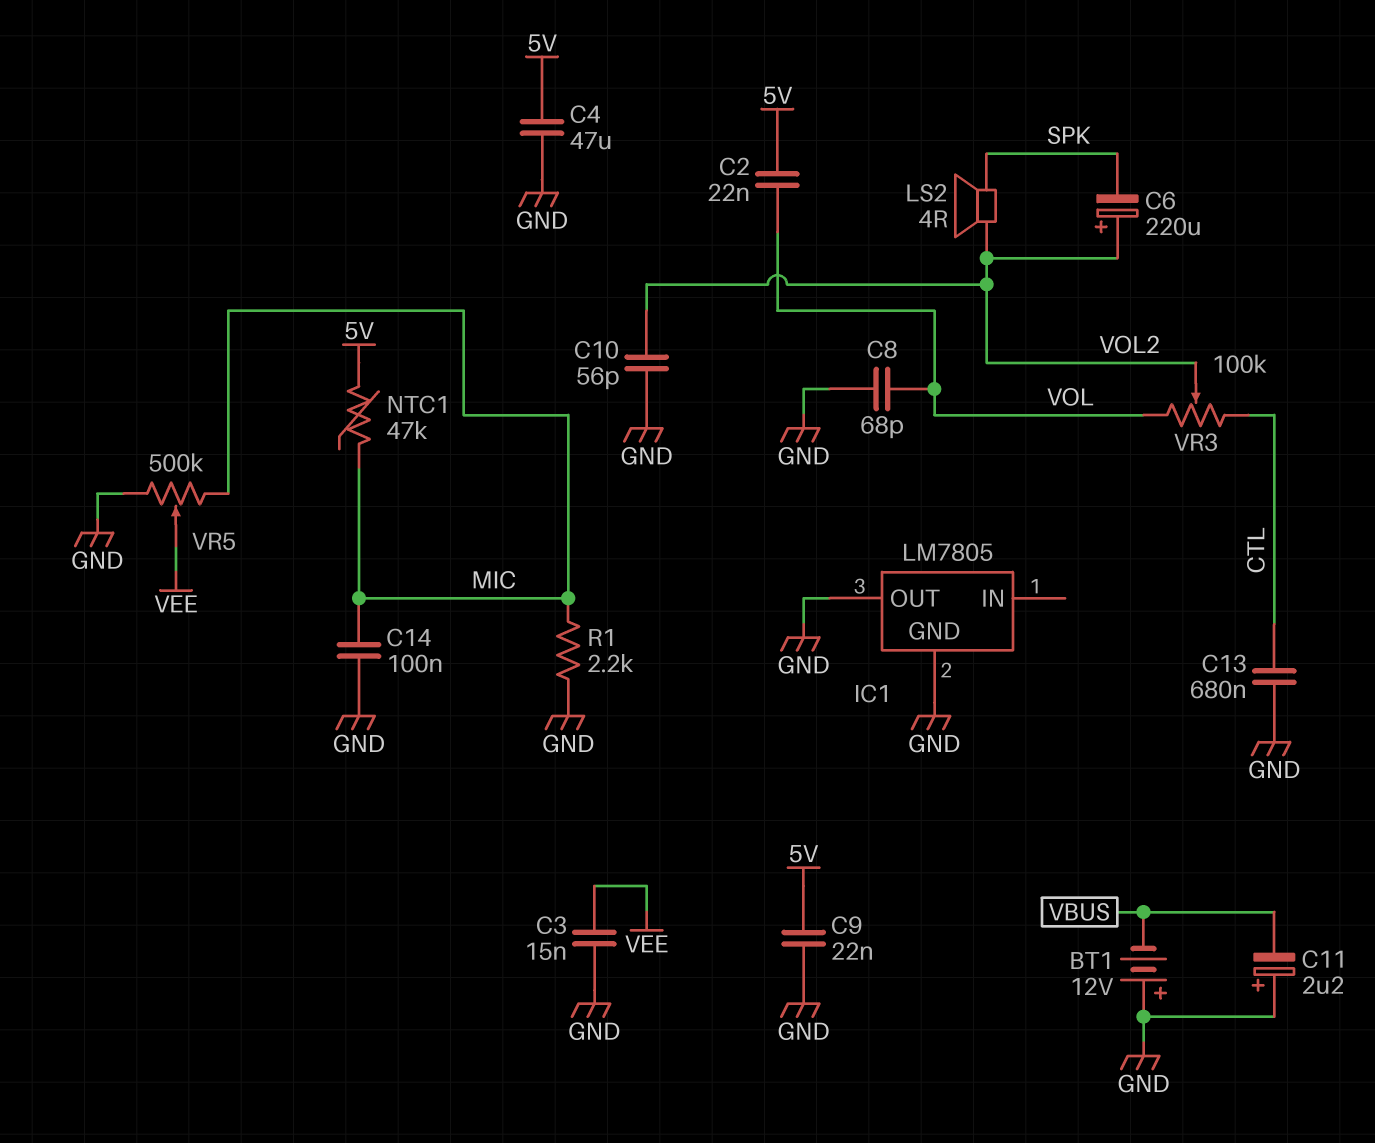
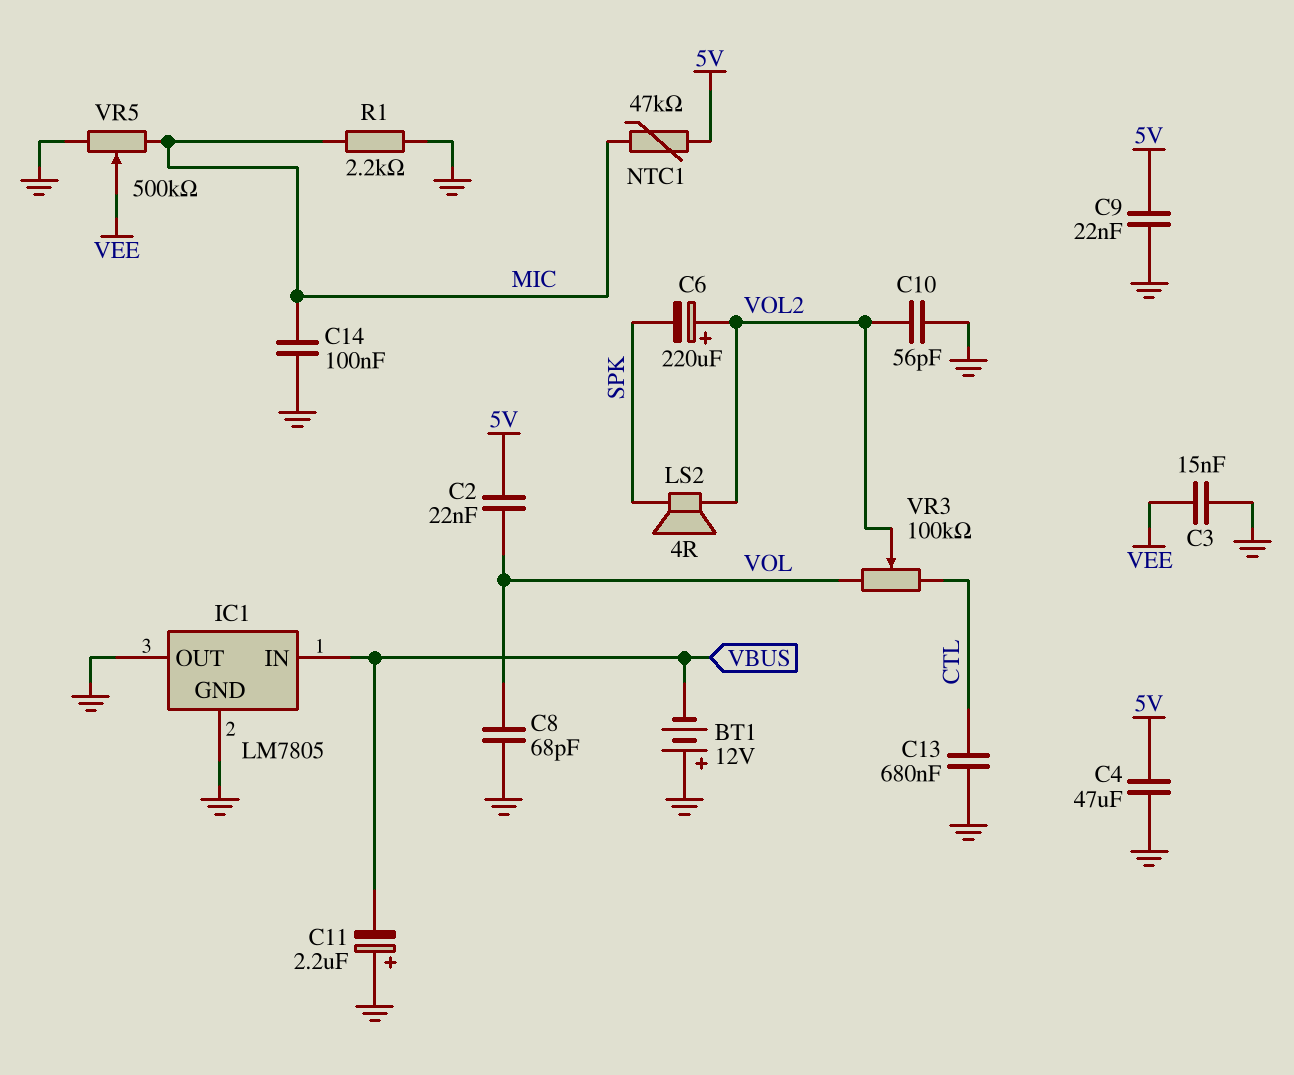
IC1 pin IN: none -> VBUS

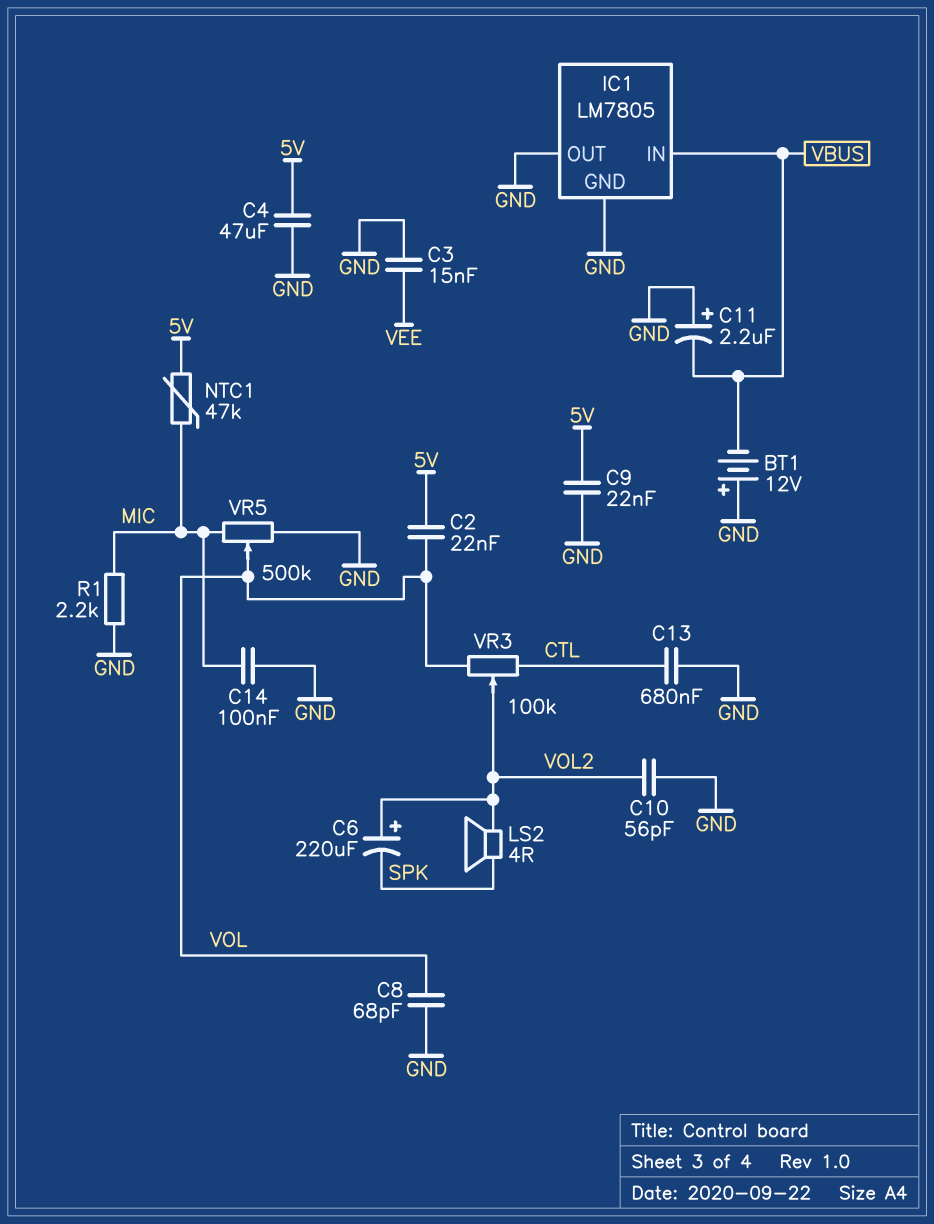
VR5: 500k (GND, MIC, wiper VEE) -> 500k (GND, MIC, wiper VOL)

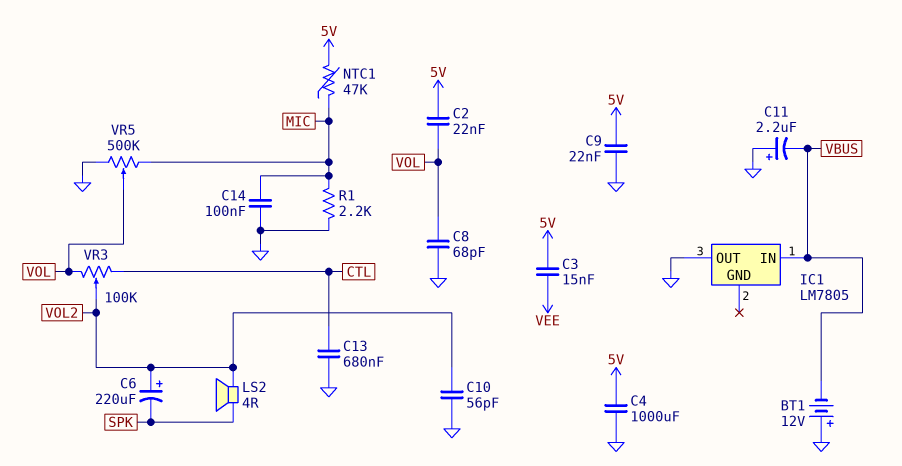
C3: 15nF (GND, VEE) -> 15nF (5V, VEE)
C4: 47uF (5V, GND) -> 1000uF (5V, GND)
IC1 pin GND: GND -> none

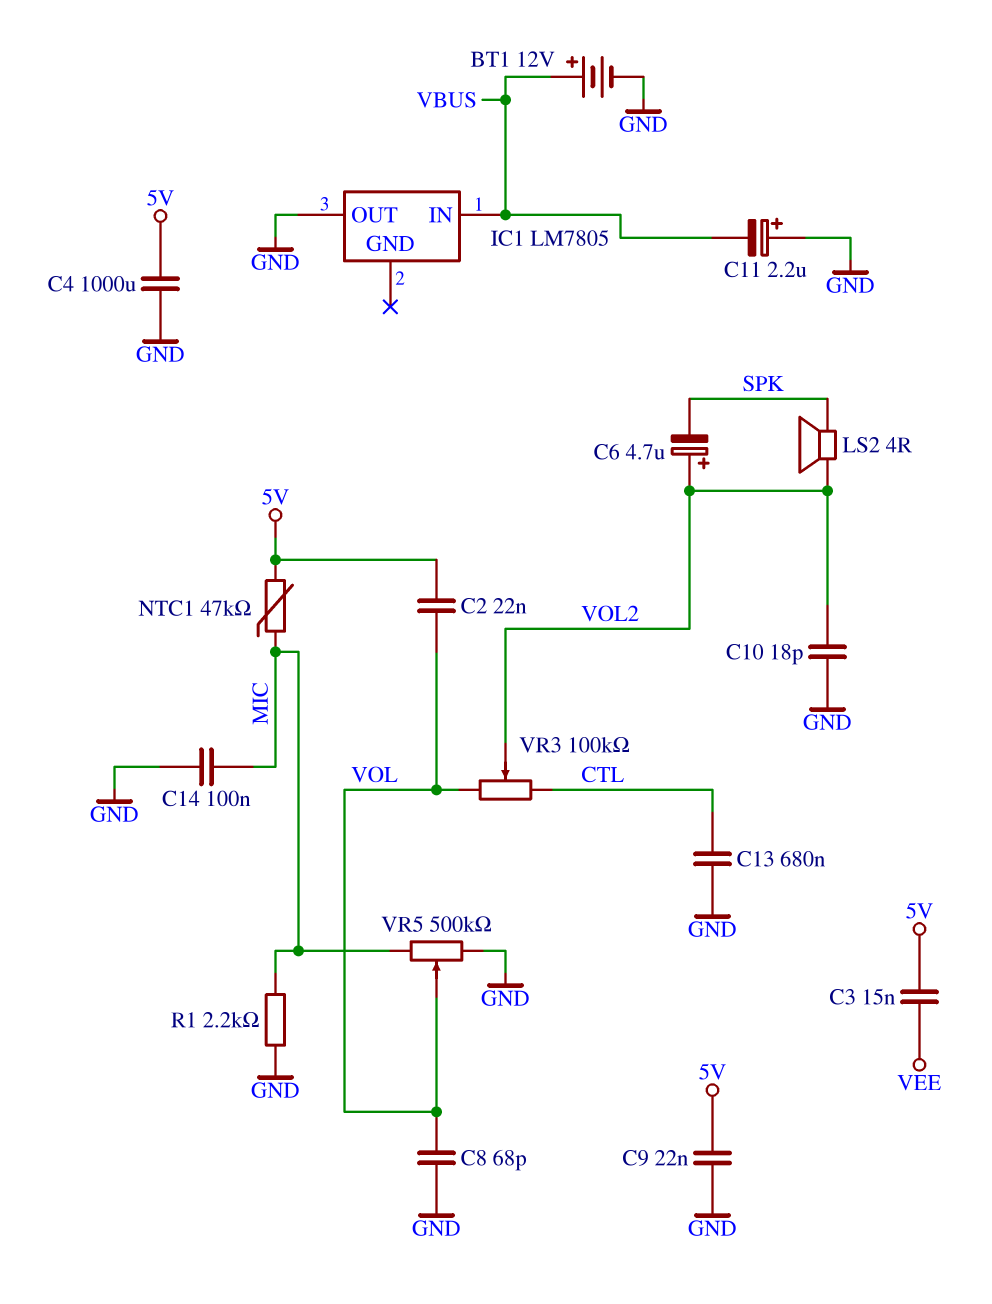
BT1: 12V (plus GND, minus VBUS) -> 12V (plus VBUS, minus GND)
C6: 220uF (plus VOL2, minus SPK) -> 4.7uF (plus VOL2, minus SPK)
C10: 56pF (GND, VOL2) -> 18pF (GND, VOL2)

